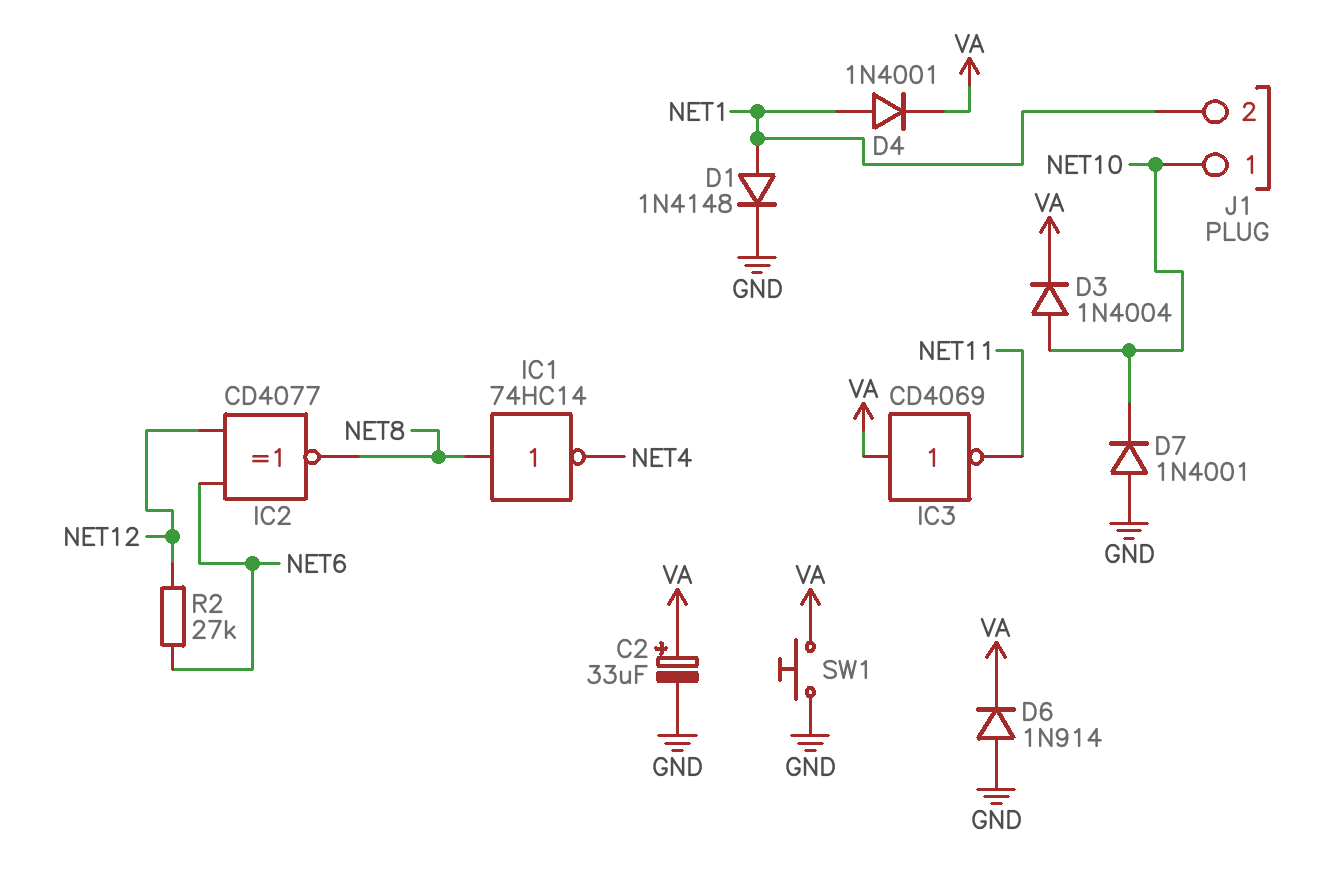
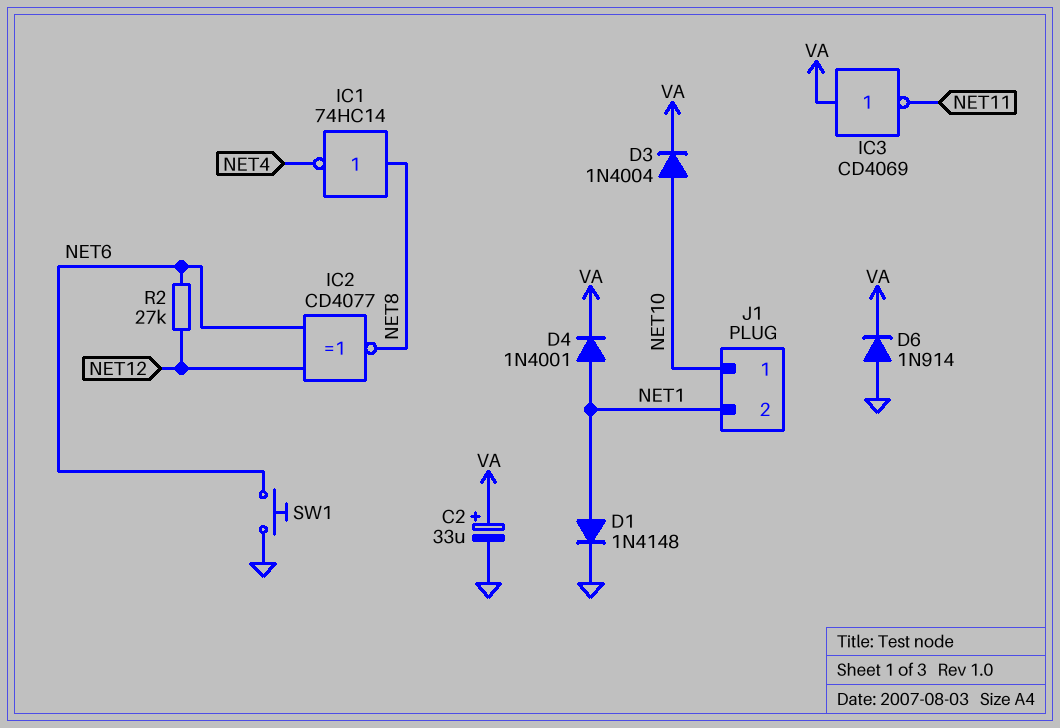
D7: diode 1N4001 (A GND, K NET10) -> none
SW1: button (GND, VA) -> button (GND, NET6)

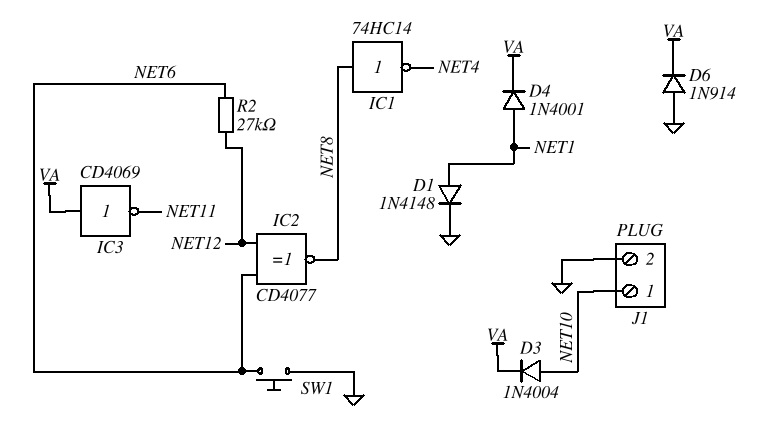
C2: 33uF (plus VA, minus GND) -> none
J1 pin 2: NET1 -> GND

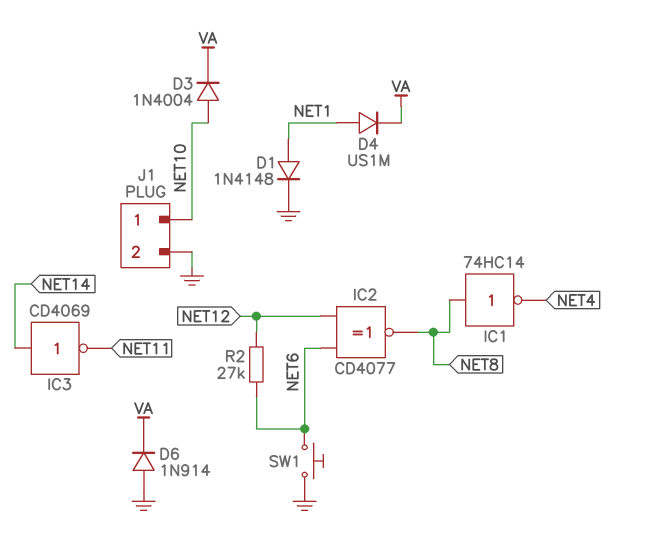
D4: diode 1N4001 (A NET1, K VA) -> diode US1M (A NET1, K VA)
IC3: NOT CD4069 (in VA, out NET11) -> NOT CD4069 (in NET14, out NET11)

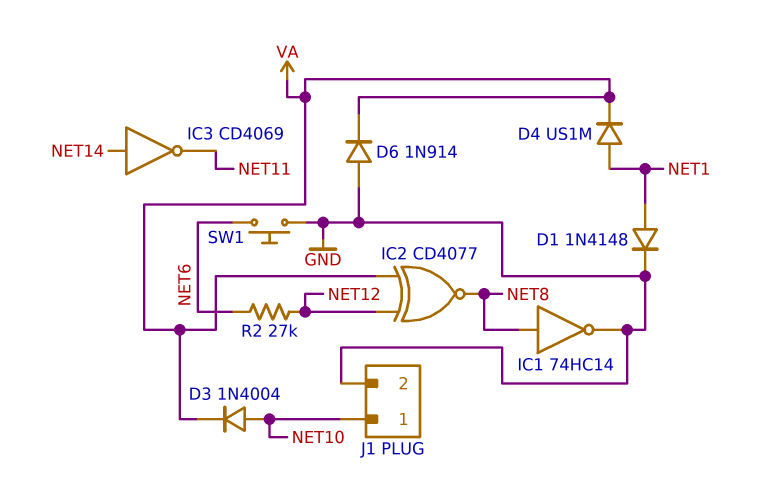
IC1: NOT 74HC14 (in NET8, out NET4) -> NOT 74HC14 (in NET8, out GND)
IC2: XNOR CD4077 (in NET6, in NET12, out NET8) -> XNOR CD4077 (in NET12, in VA, out NET8)

